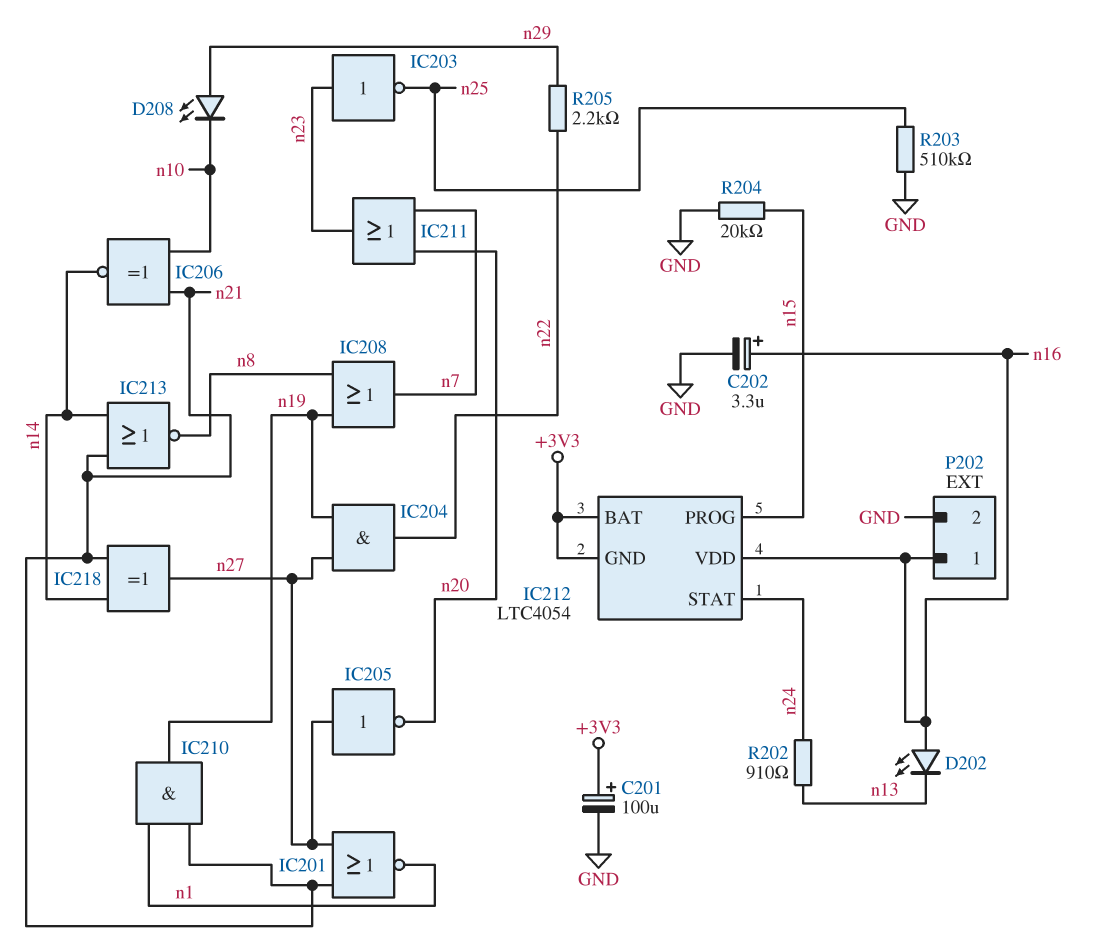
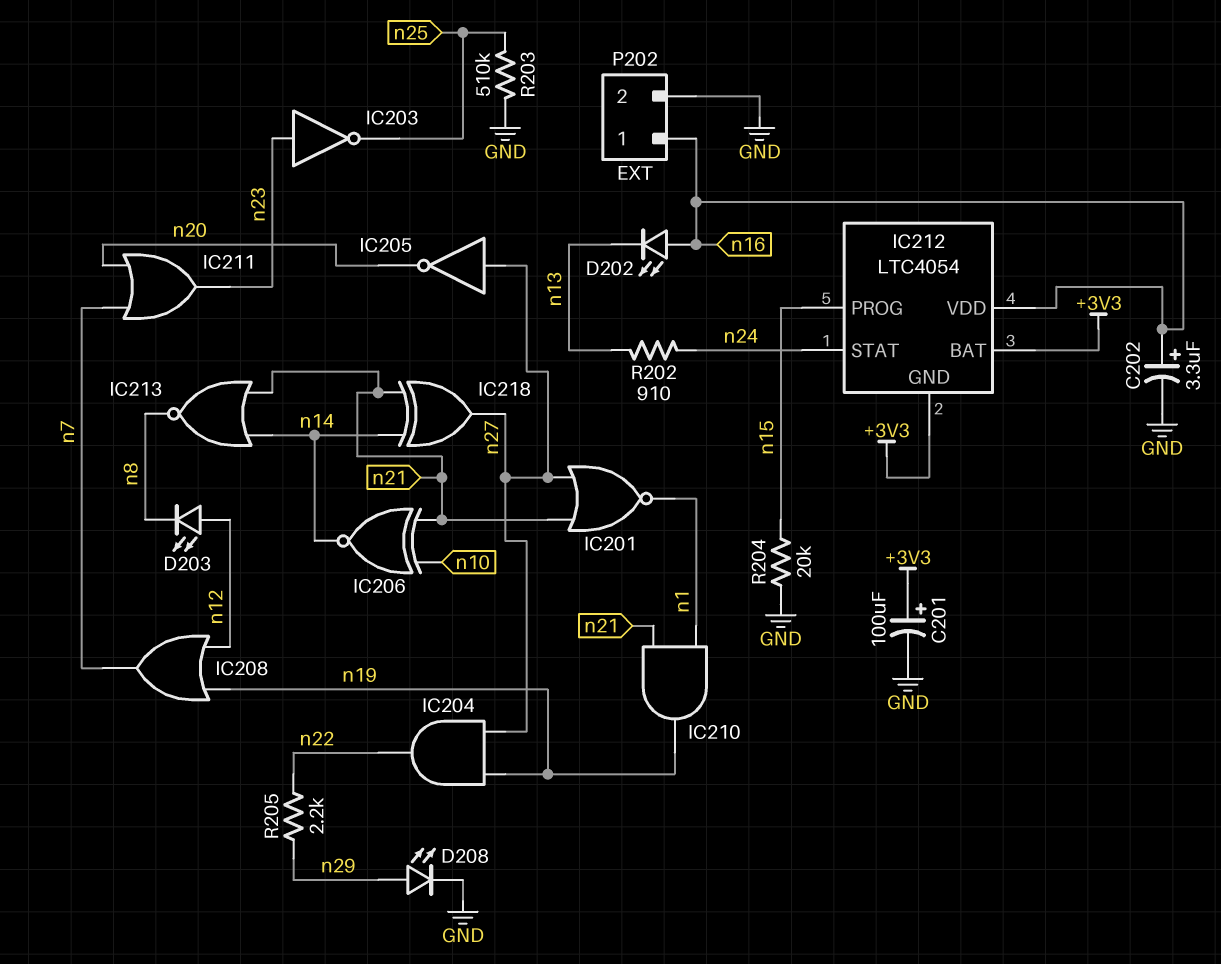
D203: none -> LED (A n12, K n8)
D208: LED (A n29, K n10) -> LED (A n29, K GND)
IC208: OR (in n8, in n19, out n7) -> OR (in n12, in n19, out n7)

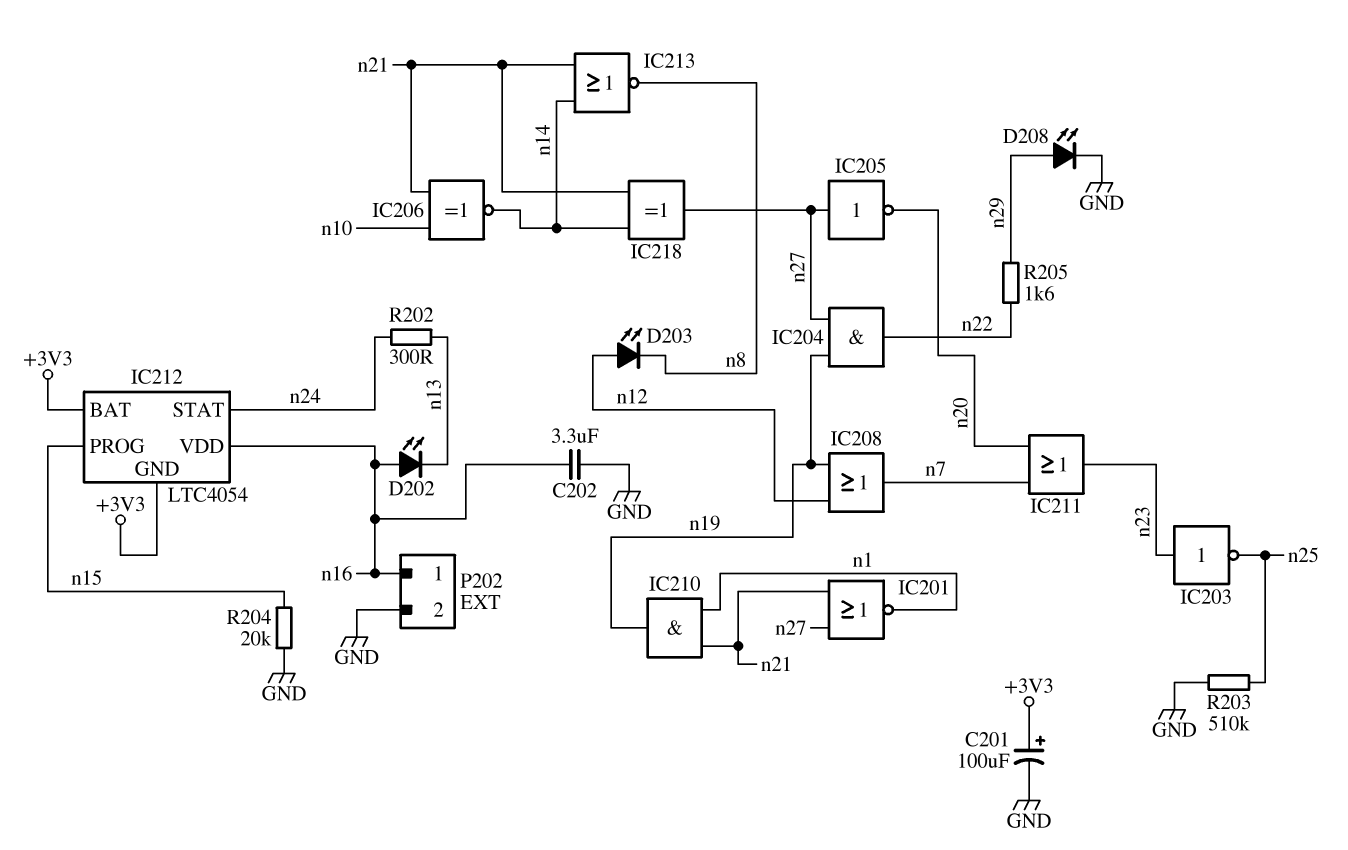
C202: 3.3uF (plus n16, minus GND) -> 3.3uF (GND, n16)
R202: 910 (n13, n24) -> 300 (n13, n24)
R205: 2.2k (n22, n29) -> 1.6k (n22, n29)

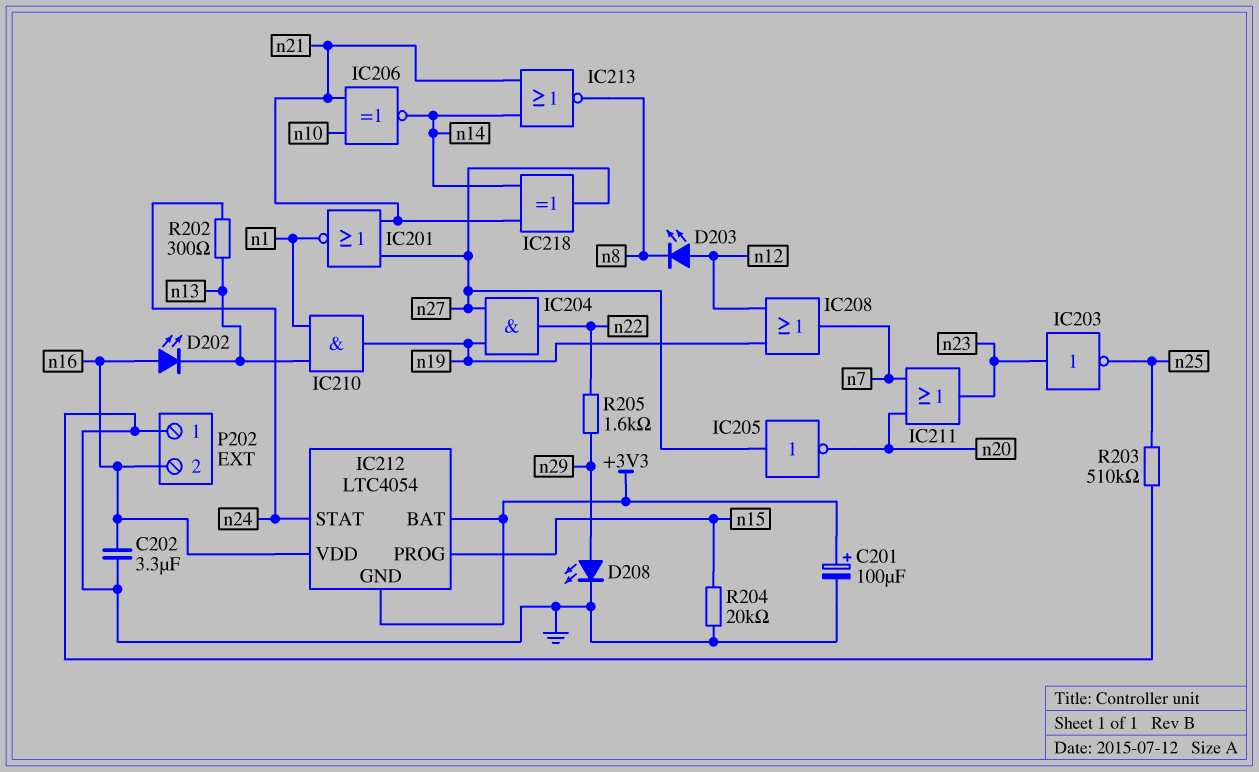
IC210: AND (in n1, in n21, out n19) -> AND (in n1, in n13, out n19)
P202 pin 1: n16 -> GND
P202 pin 2: GND -> n16

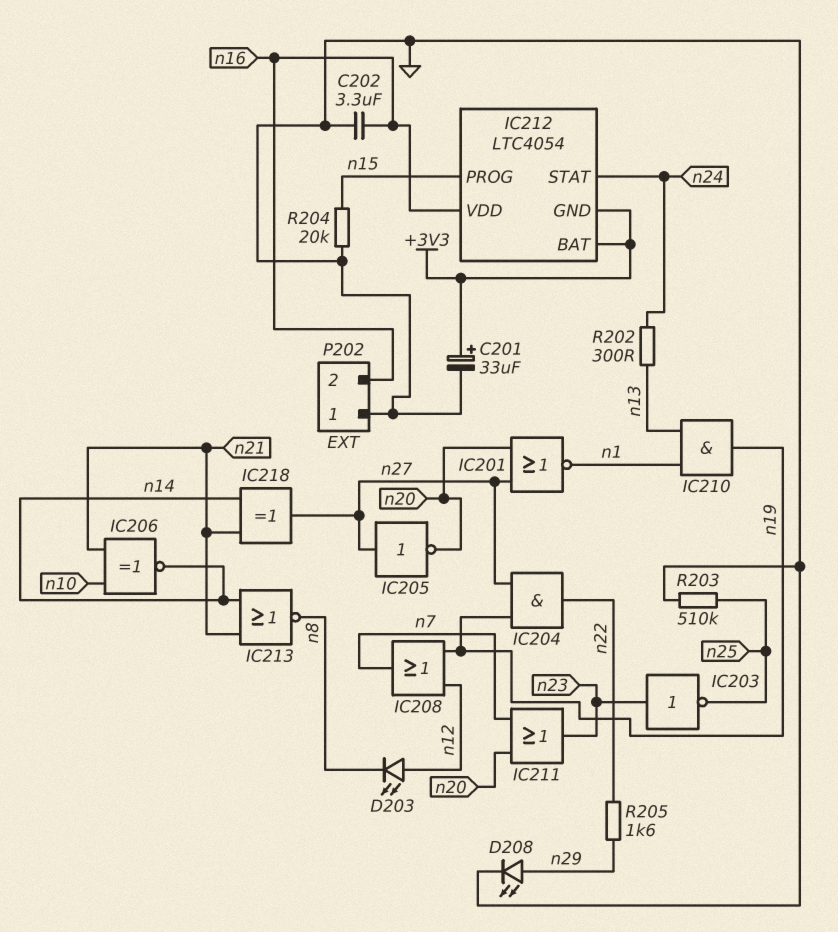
C201: 100uF (plus +3V3, minus GND) -> 33uF (plus +3V3, minus GND)
D202: LED (A n16, K n13) -> none
IC201: NOR (in n21, in n27, out n1) -> NOR (in n20, in n27, out n1)

